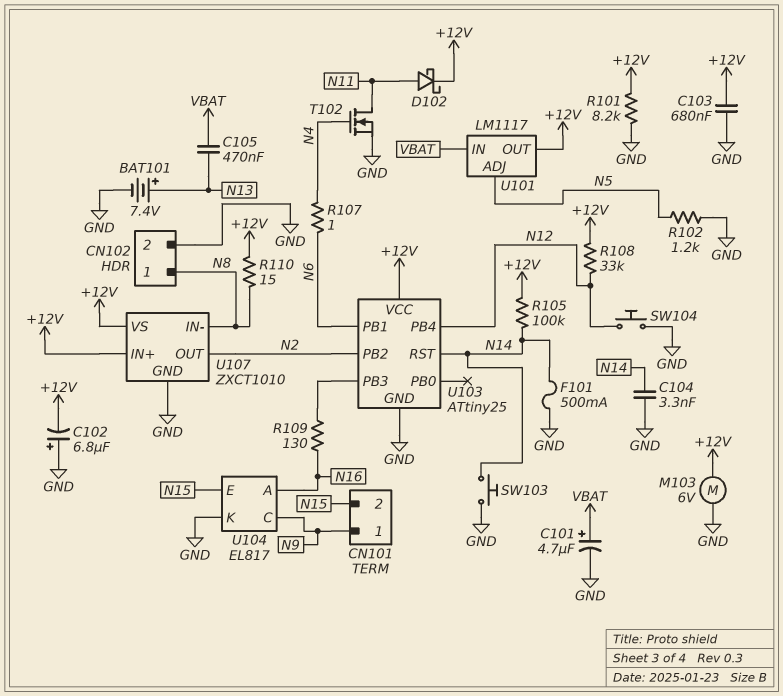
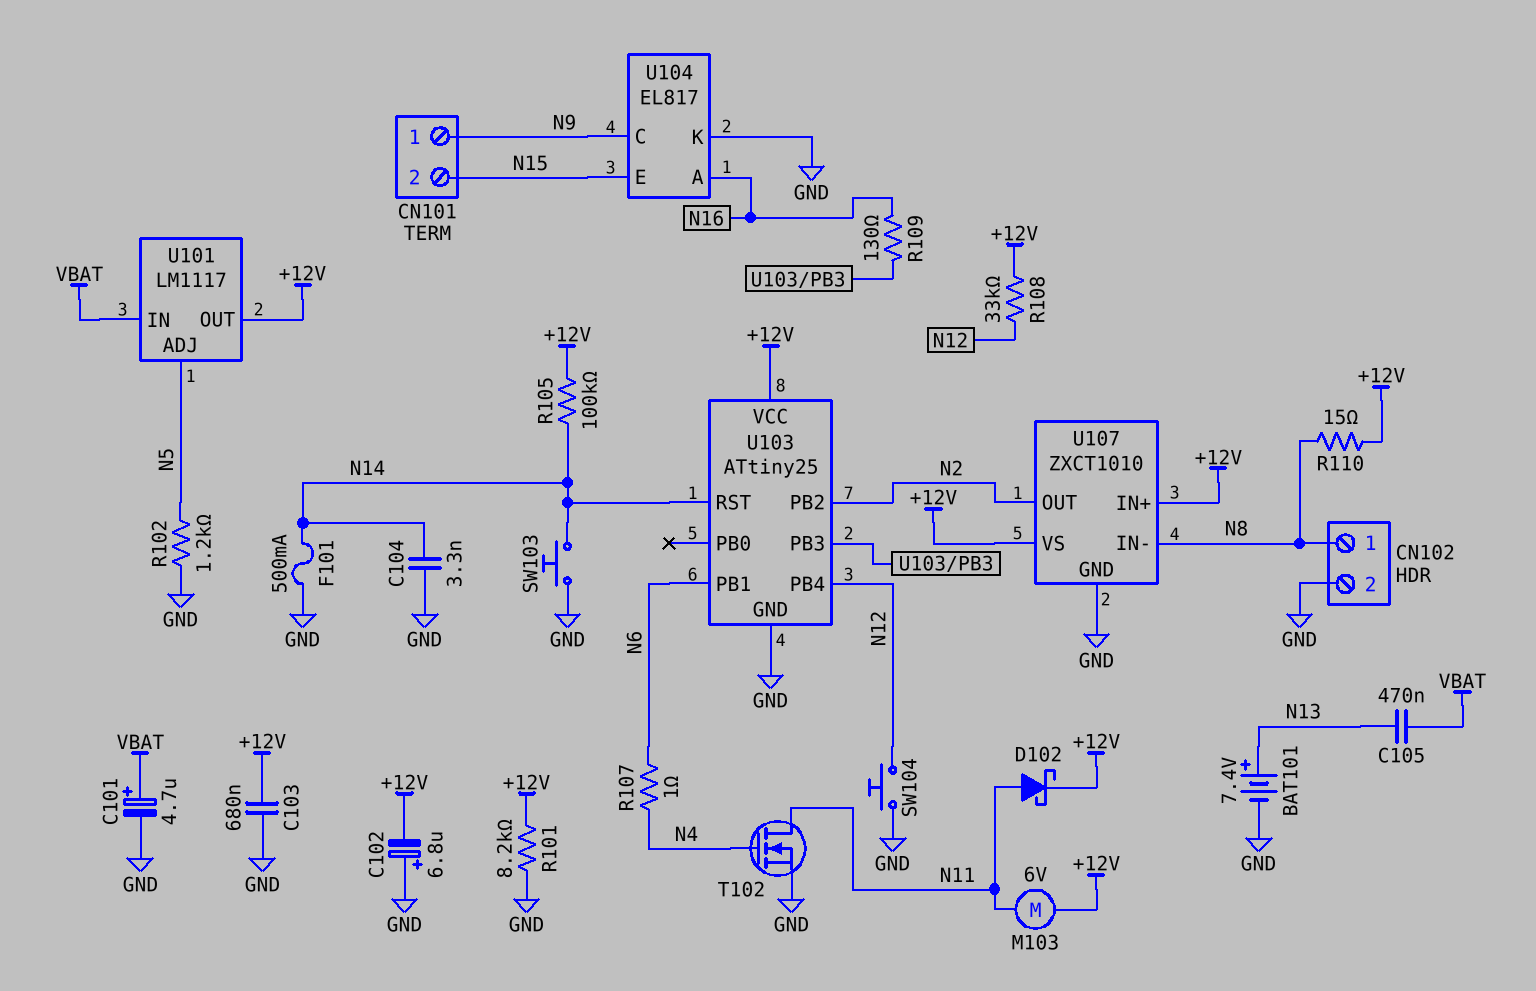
M103: motor 6V (+12V, GND) -> motor 6V (+12V, N11)

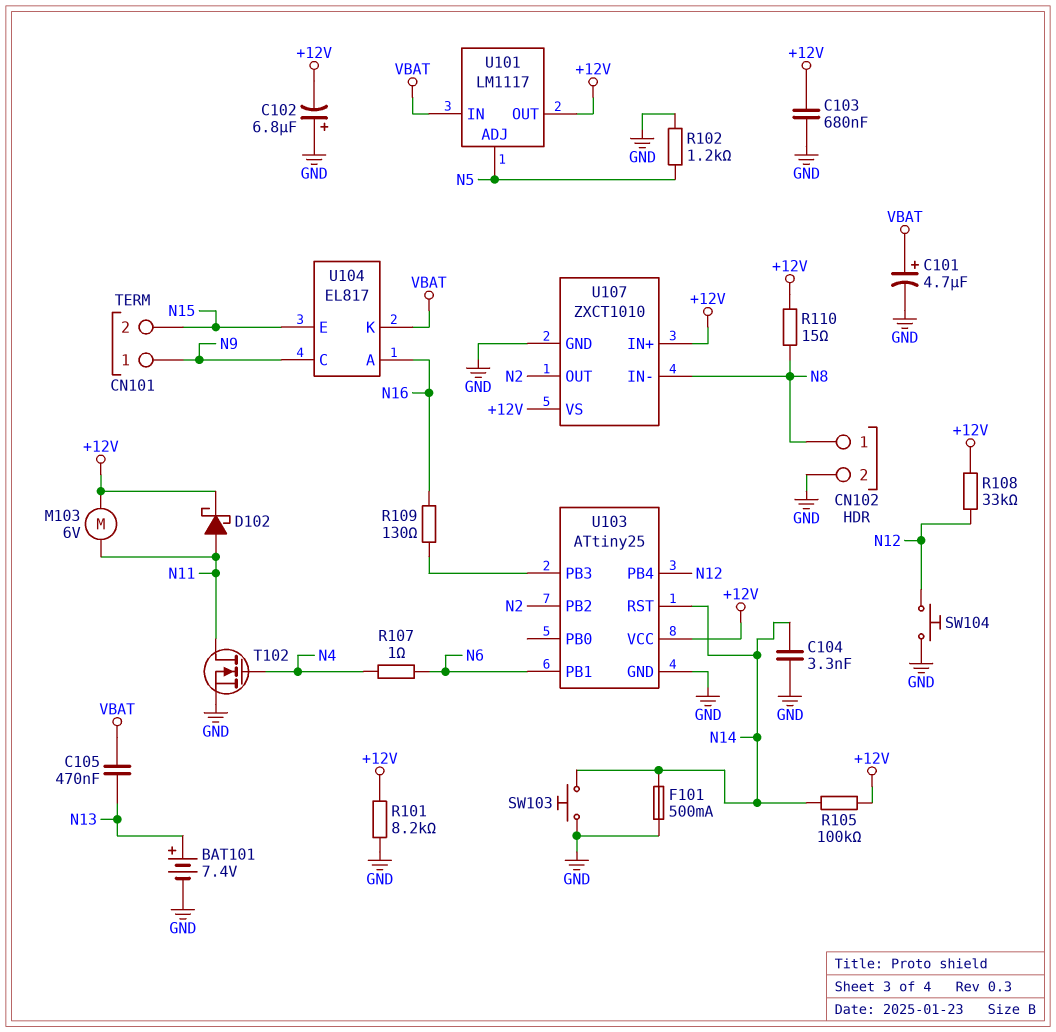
U104 pin K: GND -> VBAT

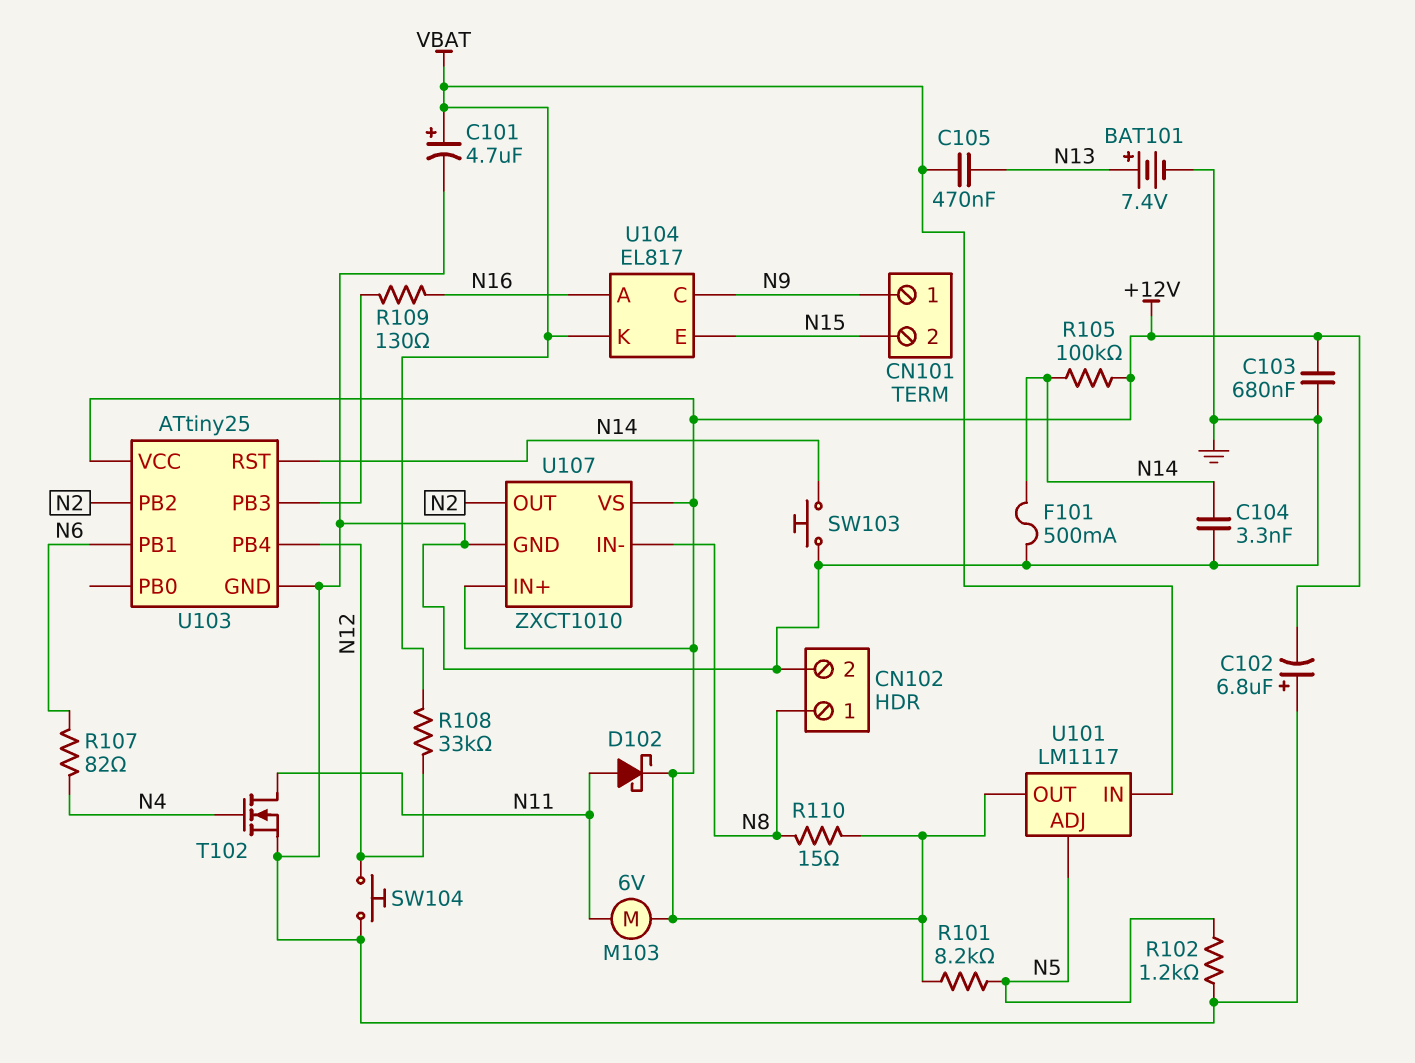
R101: 8.2k (+12V, GND) -> 8.2k (+12V, N5)
R107: 1 (N4, N6) -> 82 (N4, N6)
R108: 33k (+12V, N12) -> 33k (N12, VBAT)

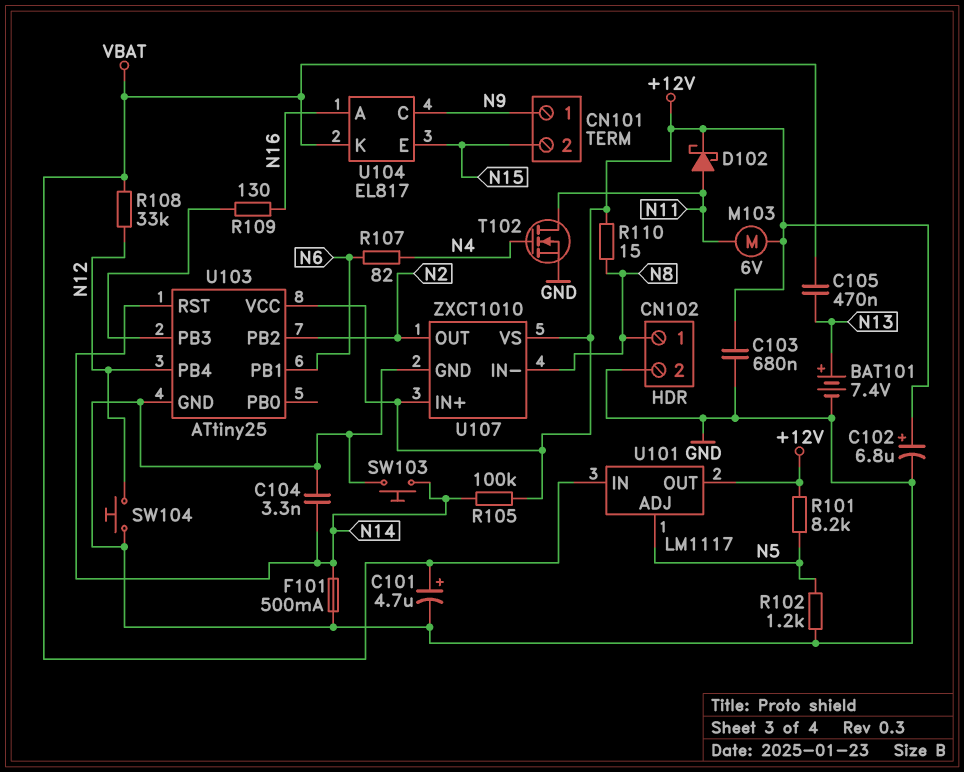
C102: 6.8uF (plus GND, minus +12V) -> 6.8uF (plus +12V, minus GND)

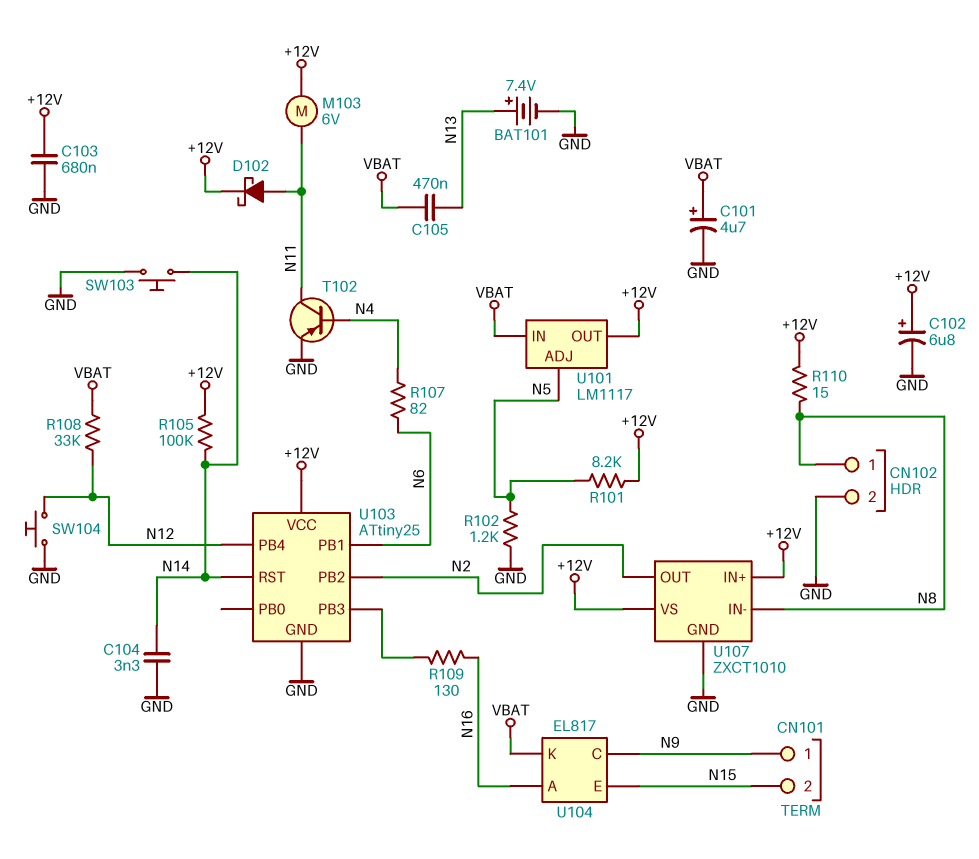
F101: 500mA (GND, N14) -> none
T102: NMOS (G N4, D N11, S GND) -> PNP (B N4, C N11, E GND)

